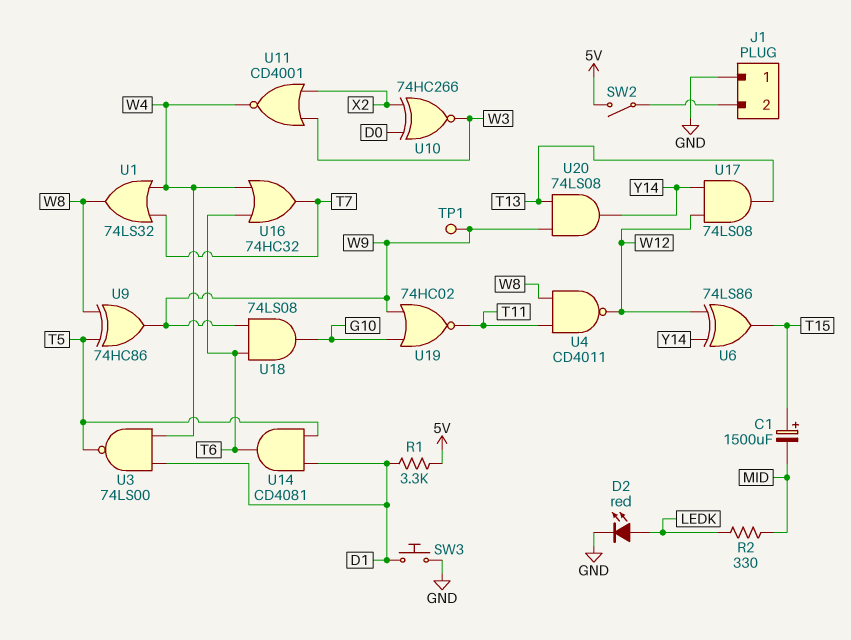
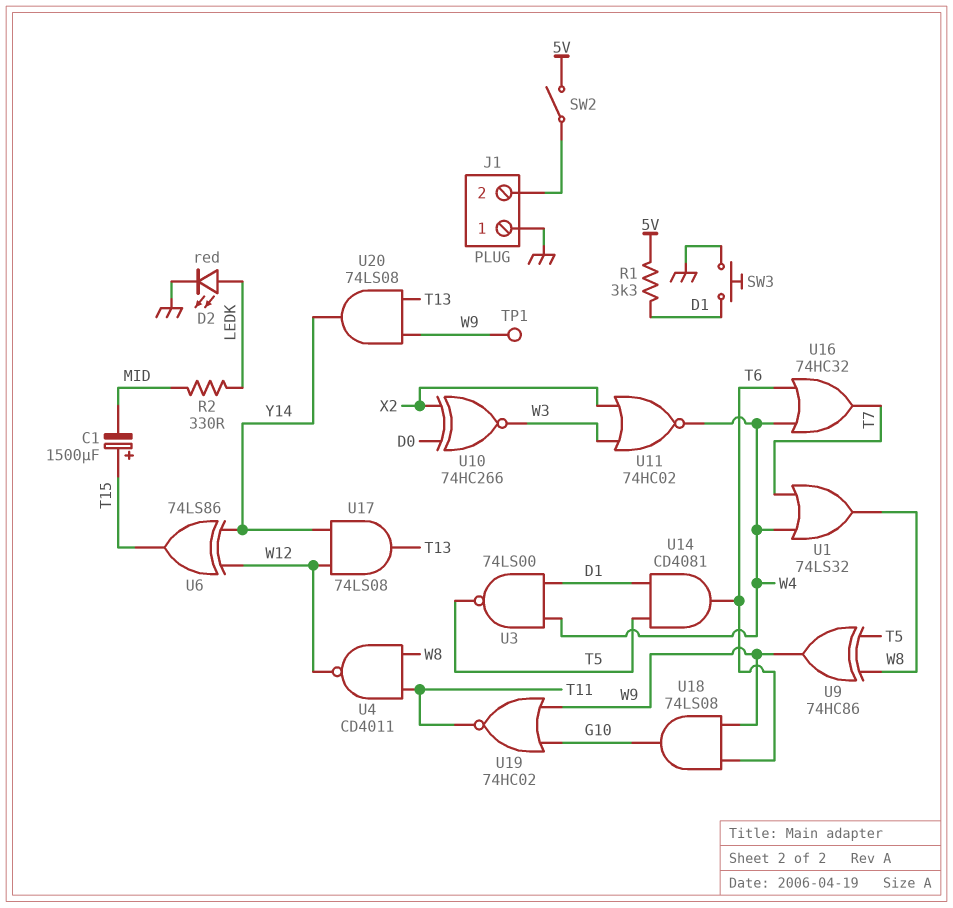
U11: NOR CD4001 (in W3, in X2, out W4) -> NOR 74HC02 (in W3, in X2, out W4)

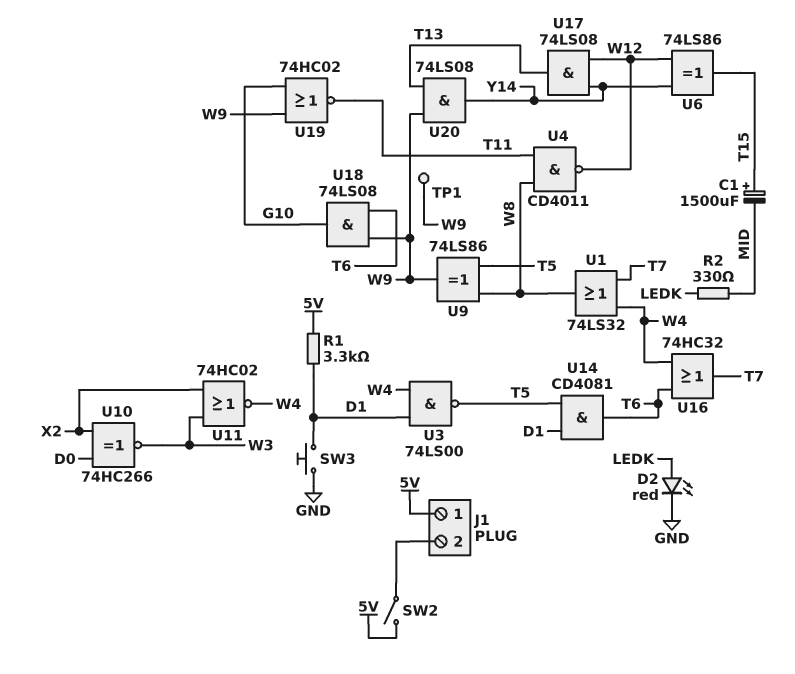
J1 pin 1: GND -> 5V
U9: XOR 74HC86 (in T5, in W8, out W9) -> XOR 74LS86 (in T5, in W8, out W9)

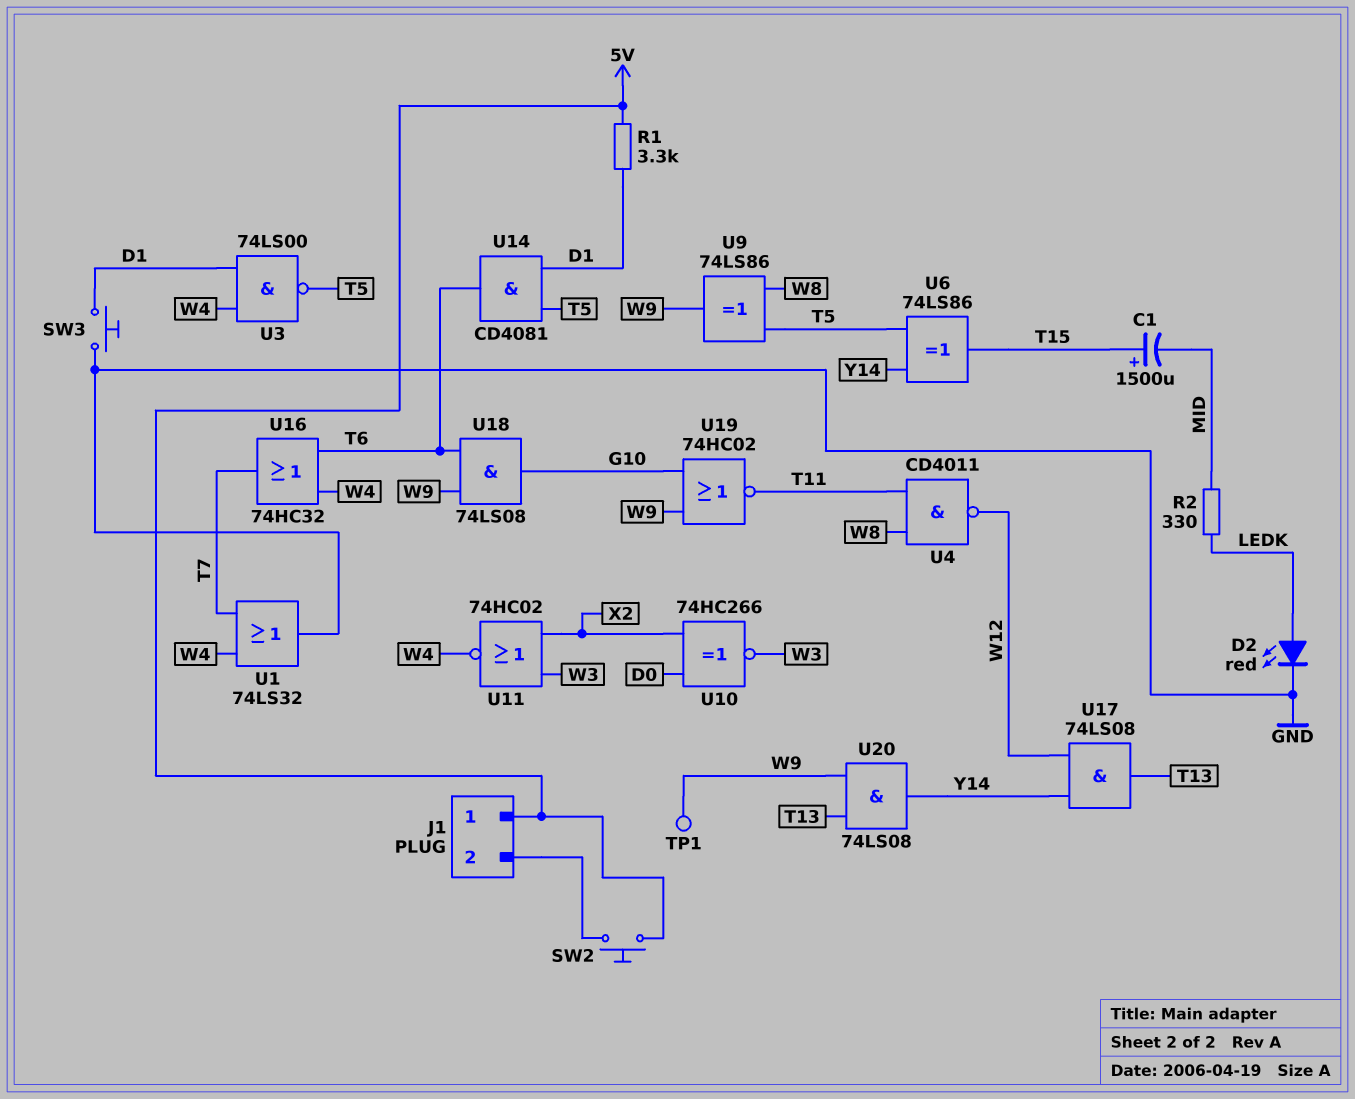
SW2: switch (5V, J1/2) -> button (5V, J1/2)
U1: OR 74LS32 (in T7, in W4, out W8) -> OR 74LS32 (in T7, in W4, out GND)
U6: XOR 74LS86 (in W12, in Y14, out T15) -> XOR 74LS86 (in T5, in Y14, out T15)

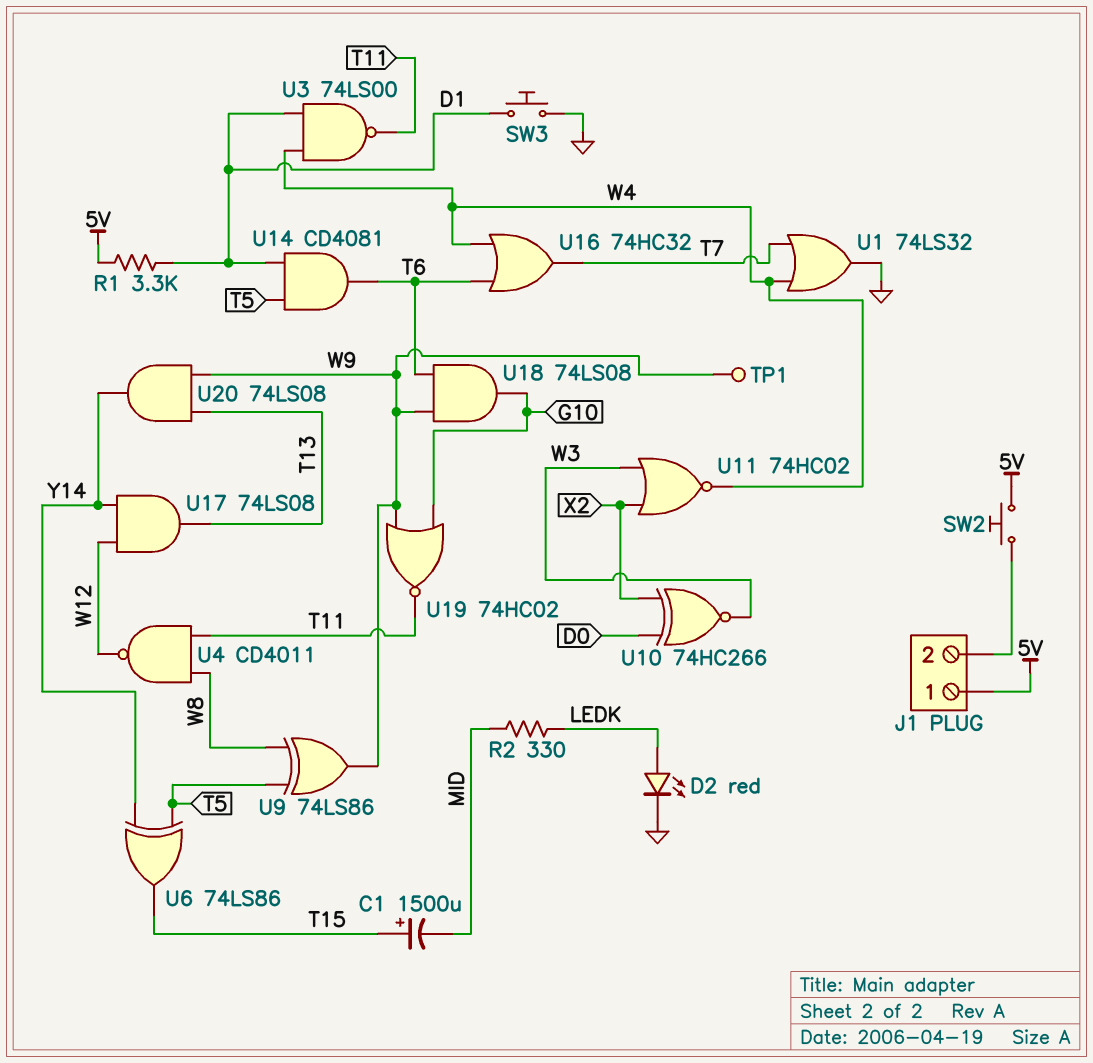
U3: NAND 74LS00 (in D1, in W4, out T5) -> NAND 74LS00 (in D1, in W4, out T11)

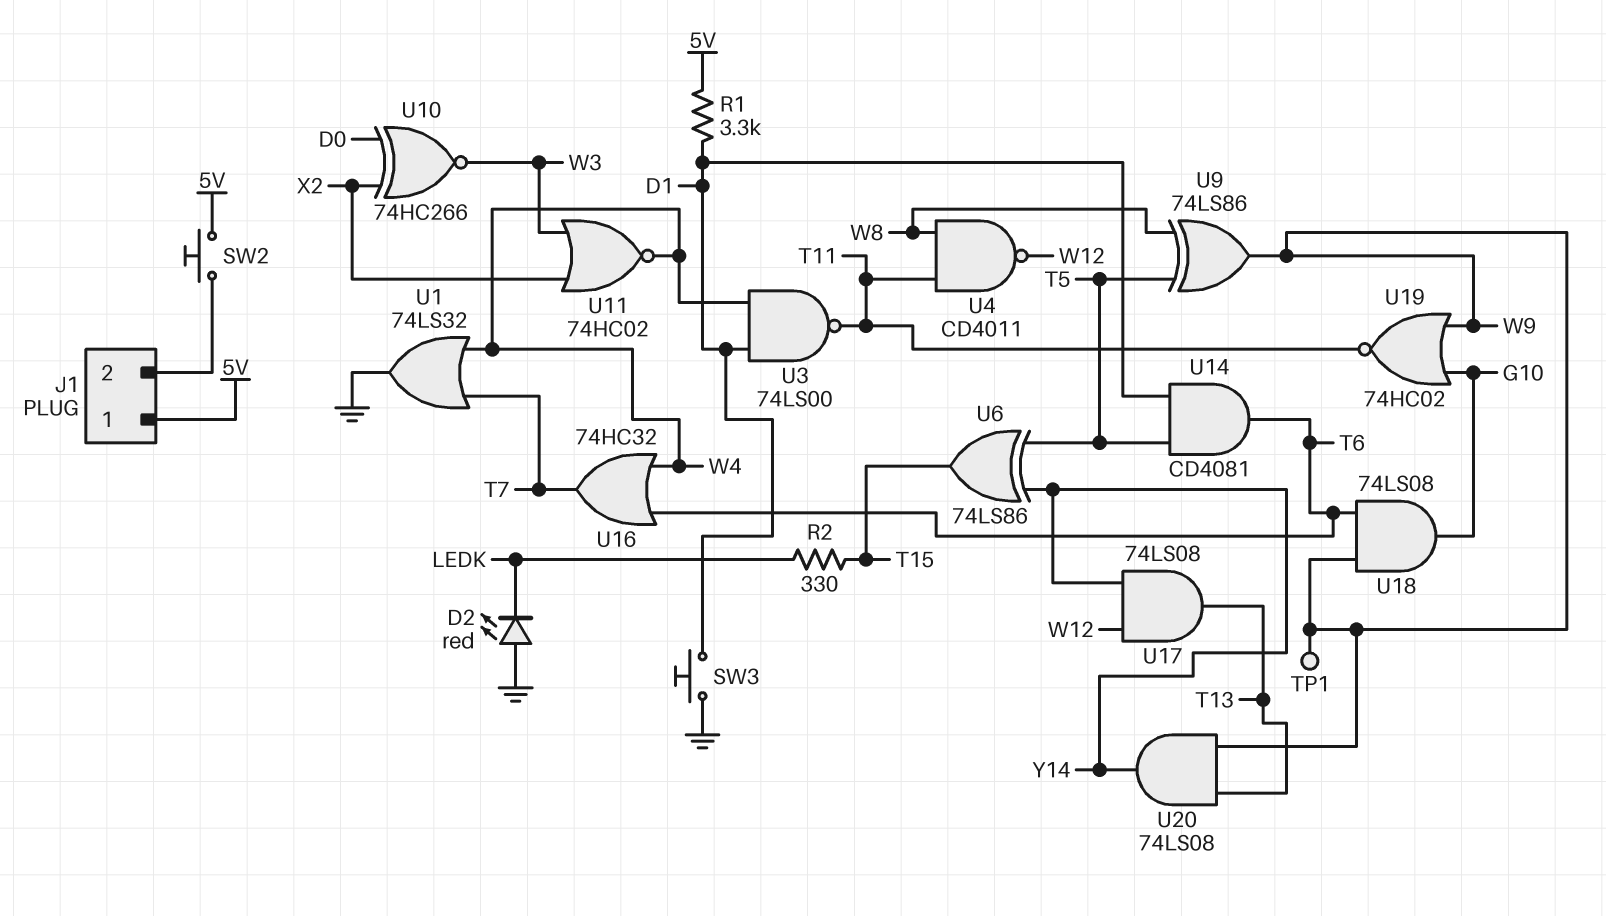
C1: 1500uF (plus T15, minus MID) -> none
D2: LED red (A LEDK, K GND) -> LED red (A GND, K LEDK)
R2: 330 (LEDK, MID) -> 330 (LEDK, T15)

